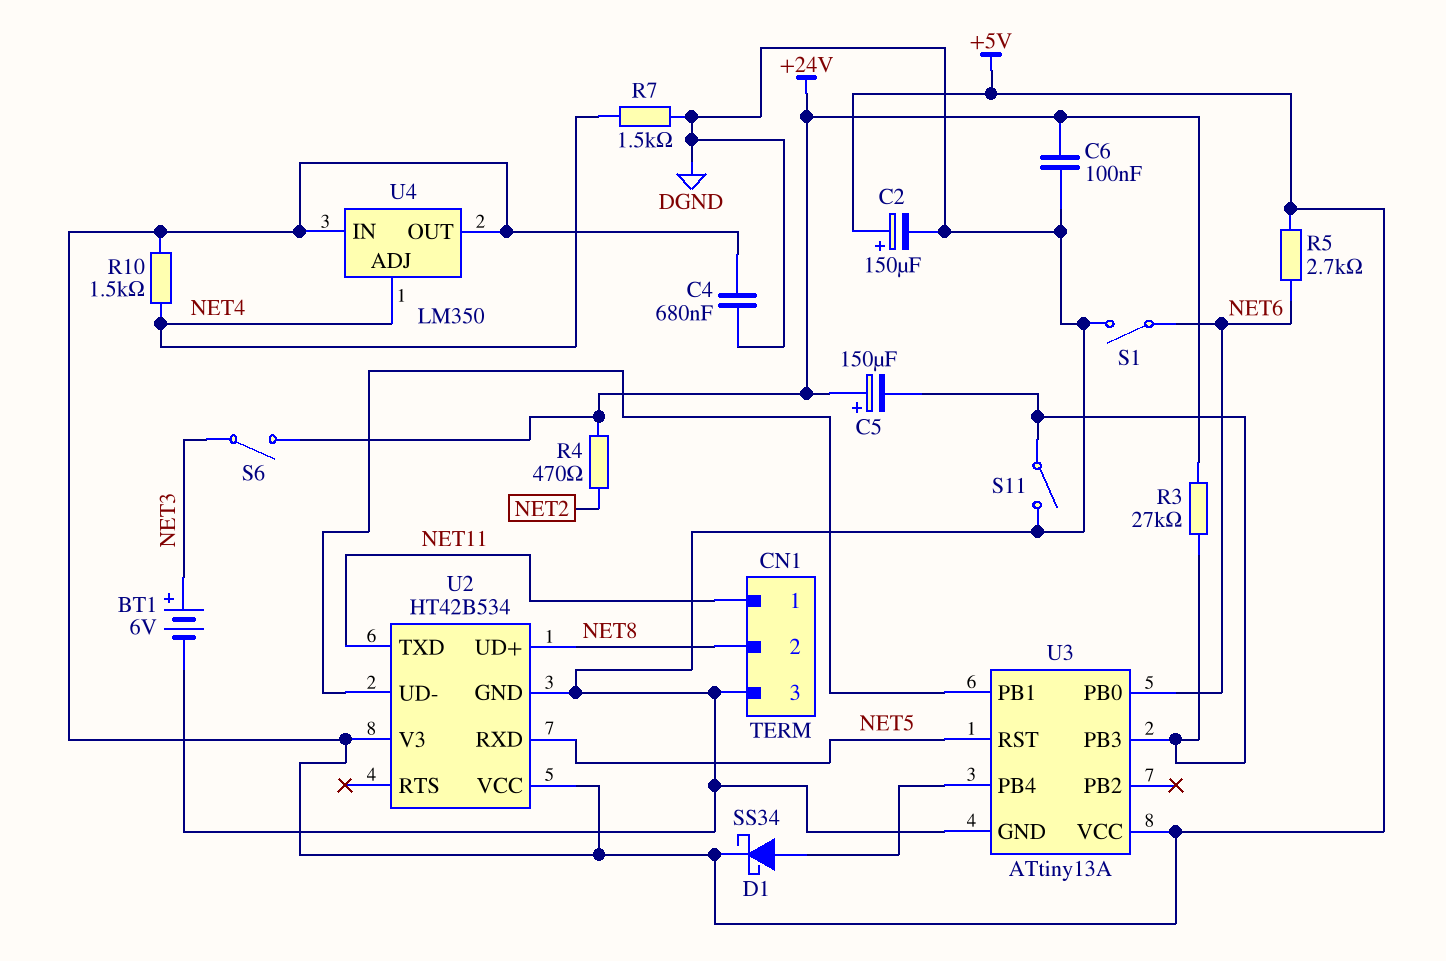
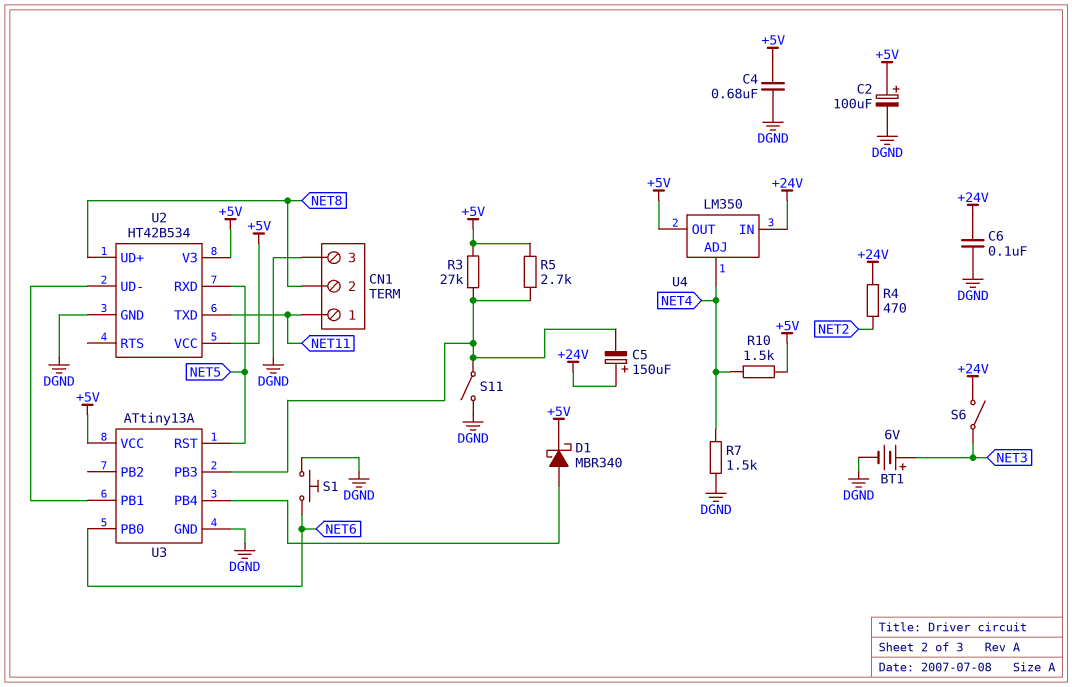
C2: 150uF (plus +5V, minus DGND) -> 100uF (plus +5V, minus DGND)
D1: schottky SS34 (A U3/PB4, K +5V) -> schottky MBR340 (A U3/PB4, K +5V)
R3: 27k (+24V, U3/PB3) -> 27k (+5V, U3/PB3)
R5: 2.7k (+5V, NET6) -> 2.7k (+5V, U3/PB3)
S1: switch (DGND, NET6) -> button (DGND, NET6)
U4 pin IN: +5V -> +24V

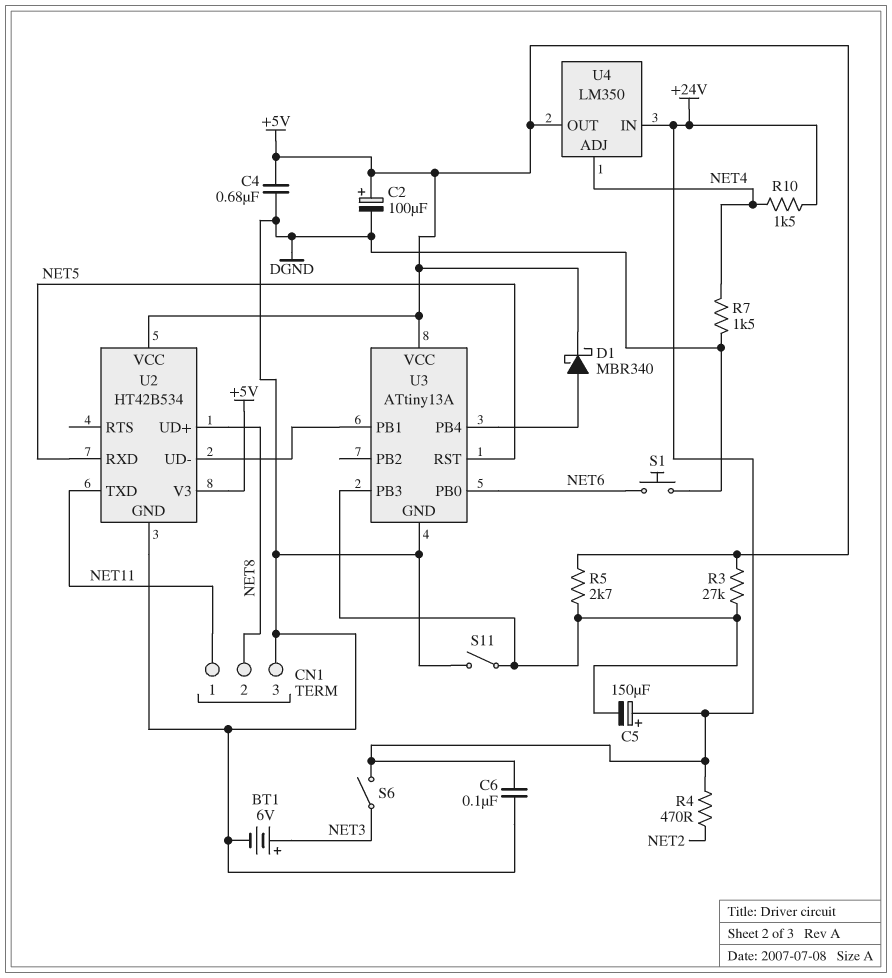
R10: 1.5k (+5V, NET4) -> 1.5k (+24V, NET4)

